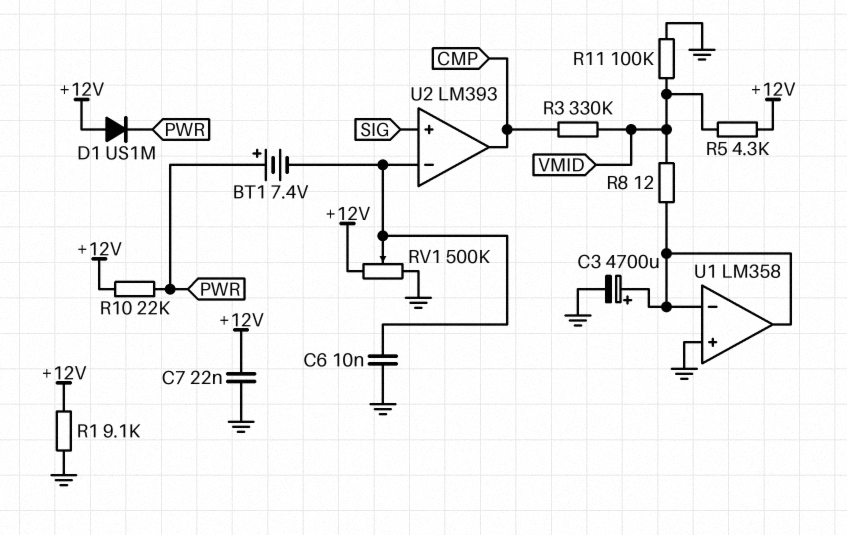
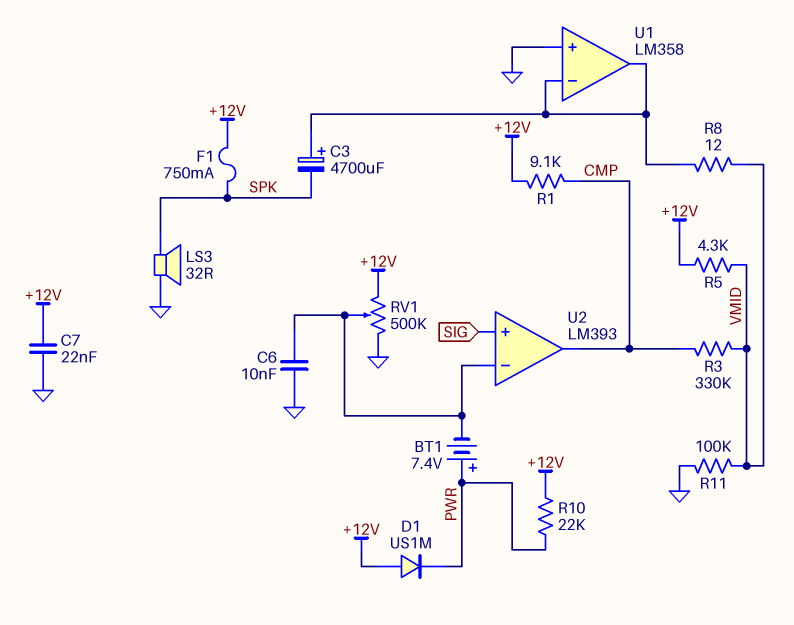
C3: 4700uF (plus U1/in-, minus GND) -> 4700uF (plus U1/in-, minus SPK)
F1: none -> 750mA (+12V, SPK)
LS3: none -> speaker 32R (GND, SPK)
R1: 9.1k (+12V, GND) -> 9.1k (+12V, CMP)

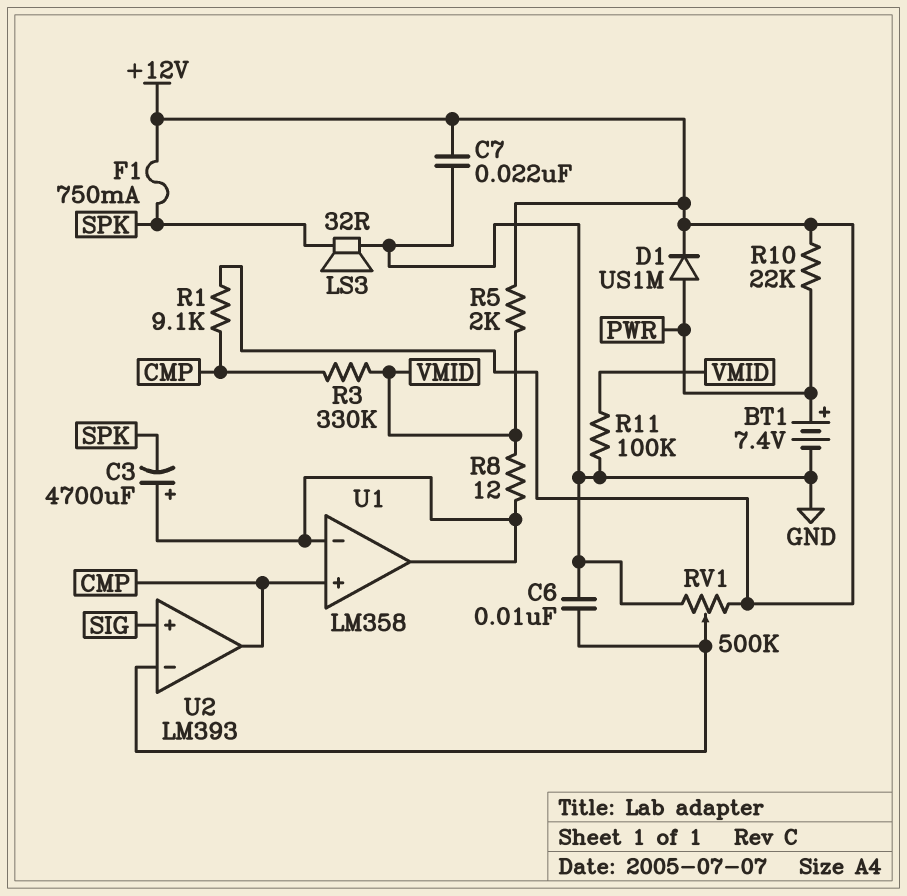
BT1: 7.4V (plus PWR, minus U2/in-) -> 7.4V (plus PWR, minus GND)
D1: diode US1M (A +12V, K PWR) -> diode US1M (A PWR, K +12V)
R5: 4.3k (+12V, VMID) -> 2k (+12V, VMID)
U1 pin in+: GND -> CMP

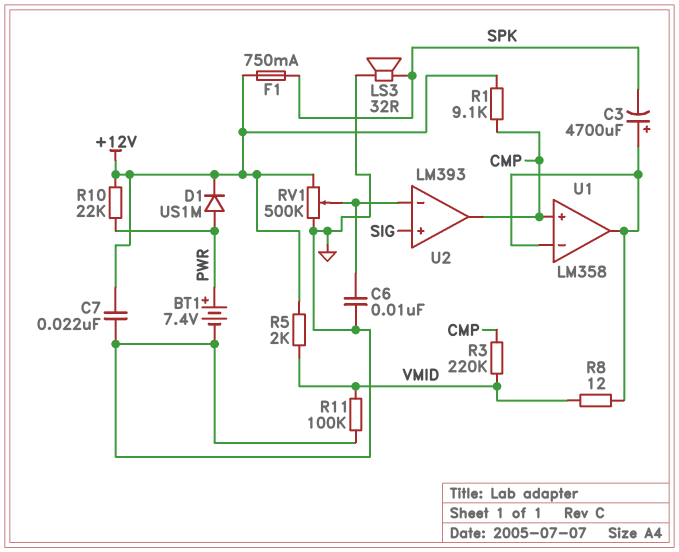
R3: 330k (CMP, VMID) -> 220k (CMP, VMID)

